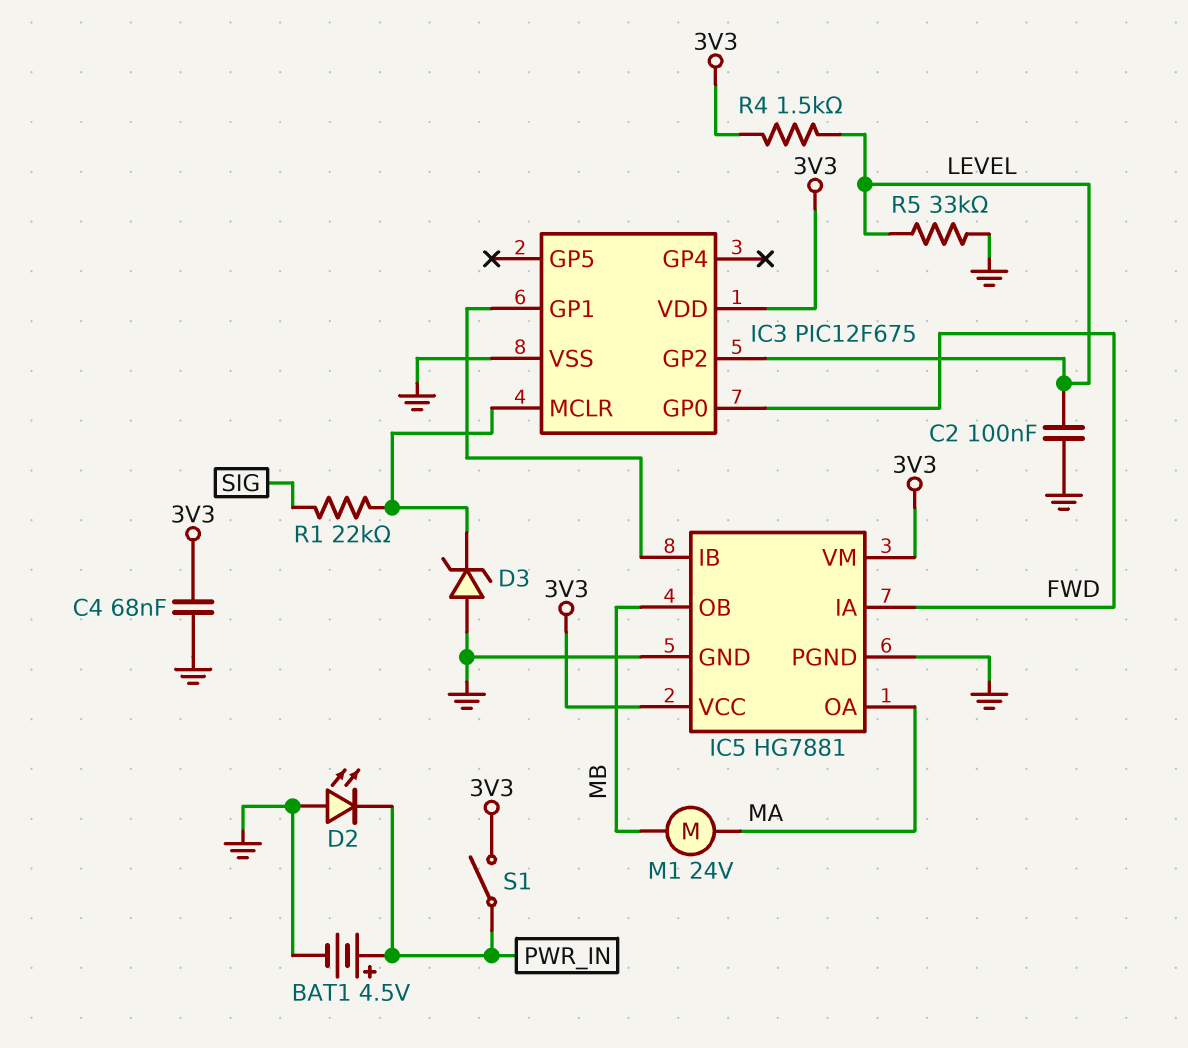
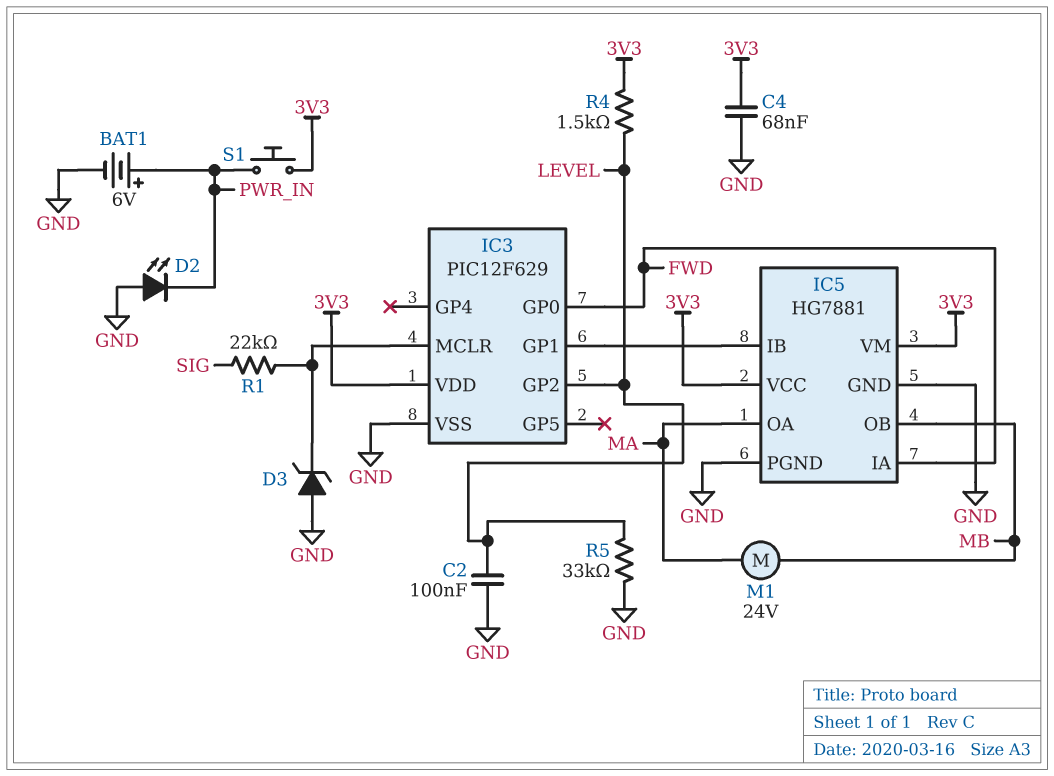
BAT1: 4.5V (plus PWR_IN, minus GND) -> 6V (plus PWR_IN, minus GND)
IC3: PIC12F675 -> PIC12F629
S1: switch (3V3, PWR_IN) -> button (3V3, PWR_IN)

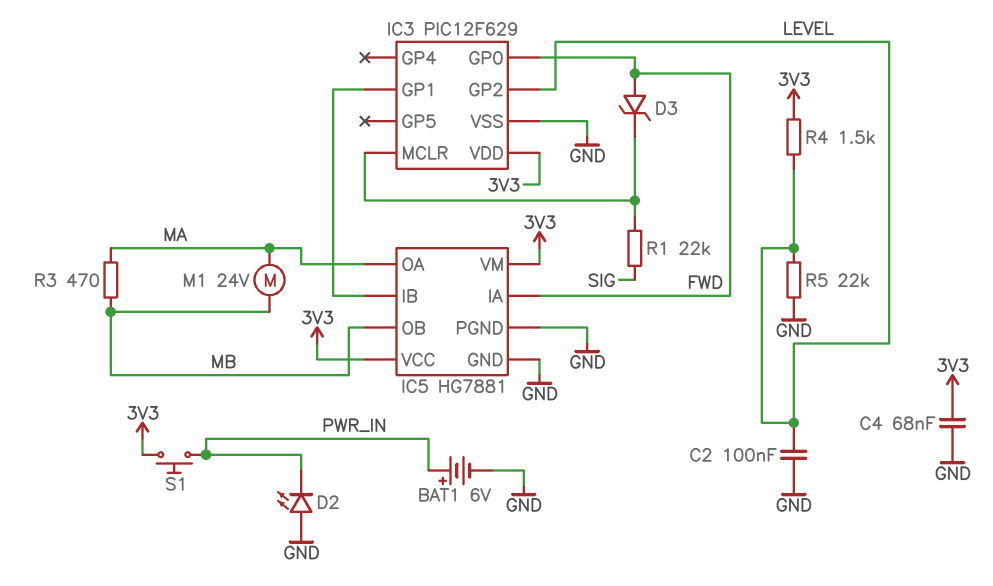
D3: zener (A GND, K IC3/MCLR) -> zener (A FWD, K IC3/MCLR)
R3: none -> 470 (MA, MB)
R5: 33k (GND, LEVEL) -> 22k (GND, LEVEL)

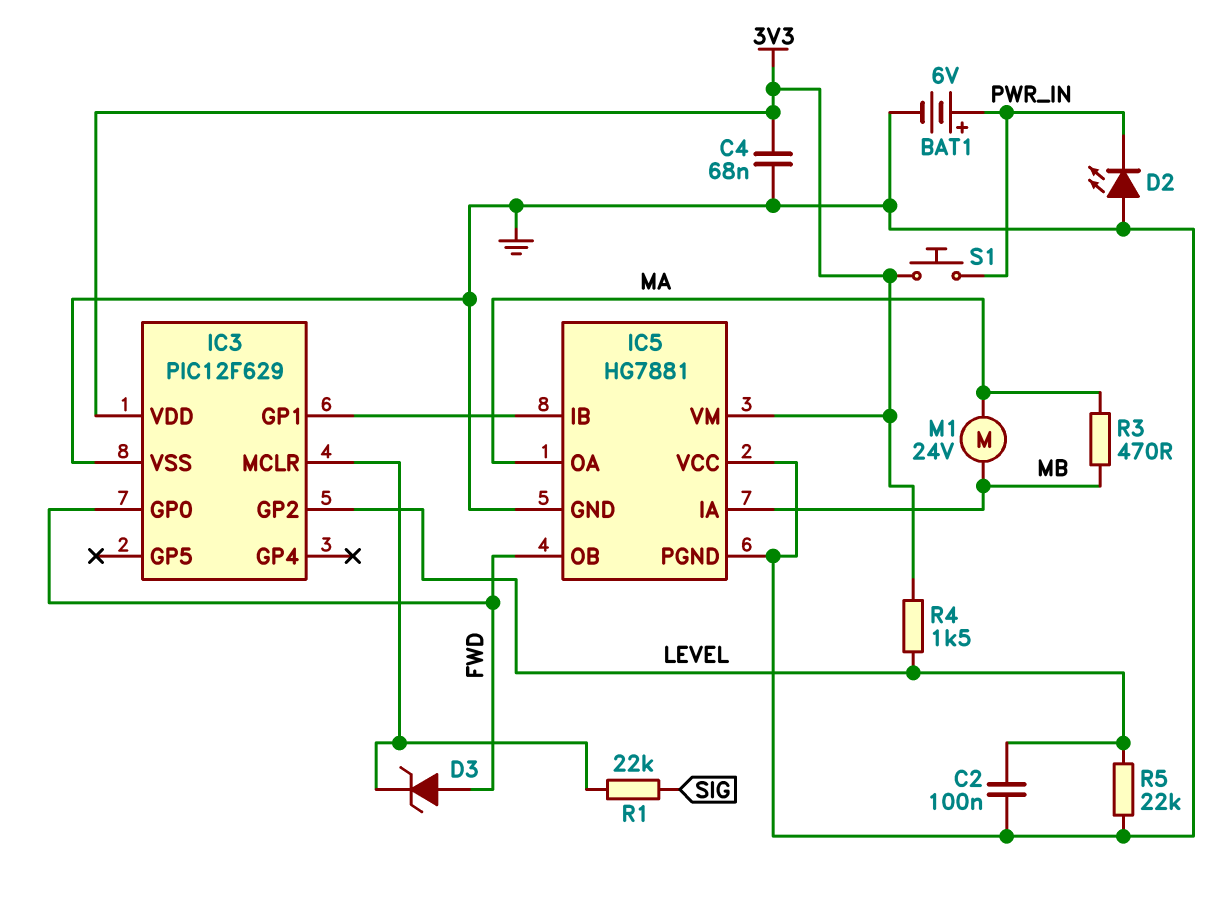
IC5 pin IA: FWD -> MB
IC5 pin OB: MB -> FWD
IC5 pin VCC: 3V3 -> GND

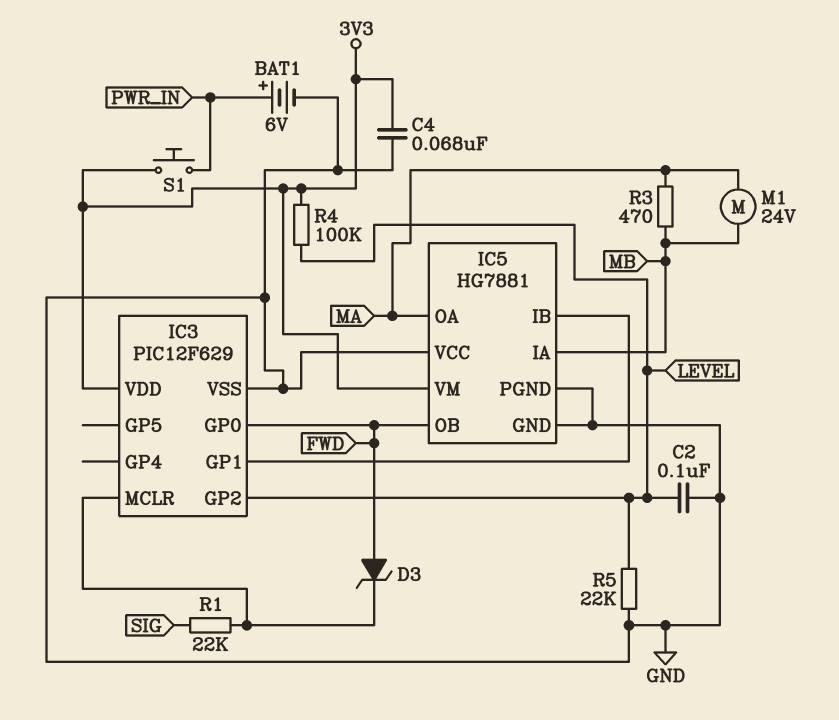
D2: LED (A GND, K PWR_IN) -> none
R4: 1.5k (3V3, LEVEL) -> 100k (3V3, LEVEL)

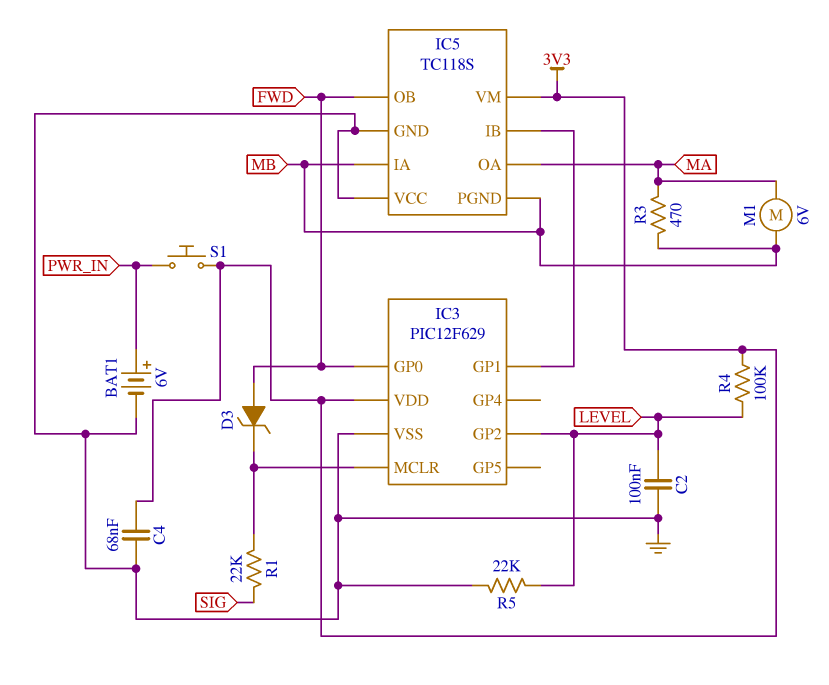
IC5: HG7881 -> TC118S
IC5 pin PGND: GND -> MB
M1: motor 24V (MA, MB) -> motor 6V (MA, MB)

